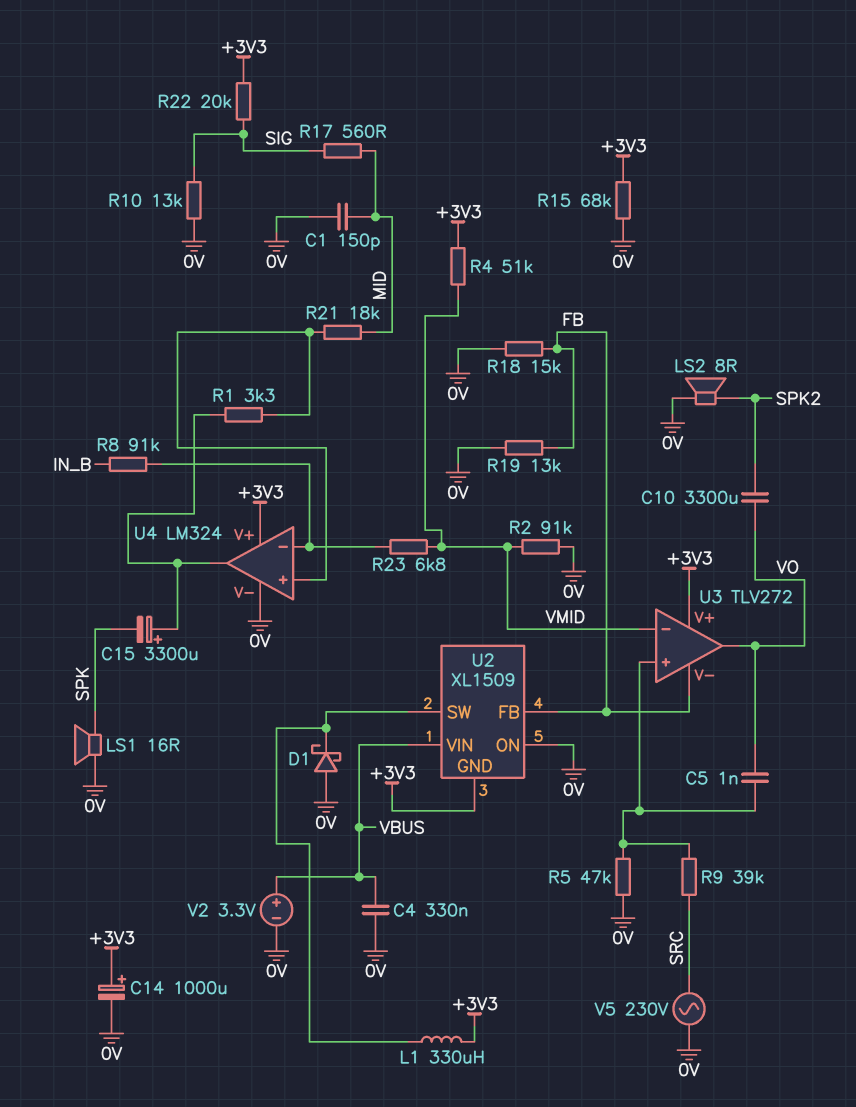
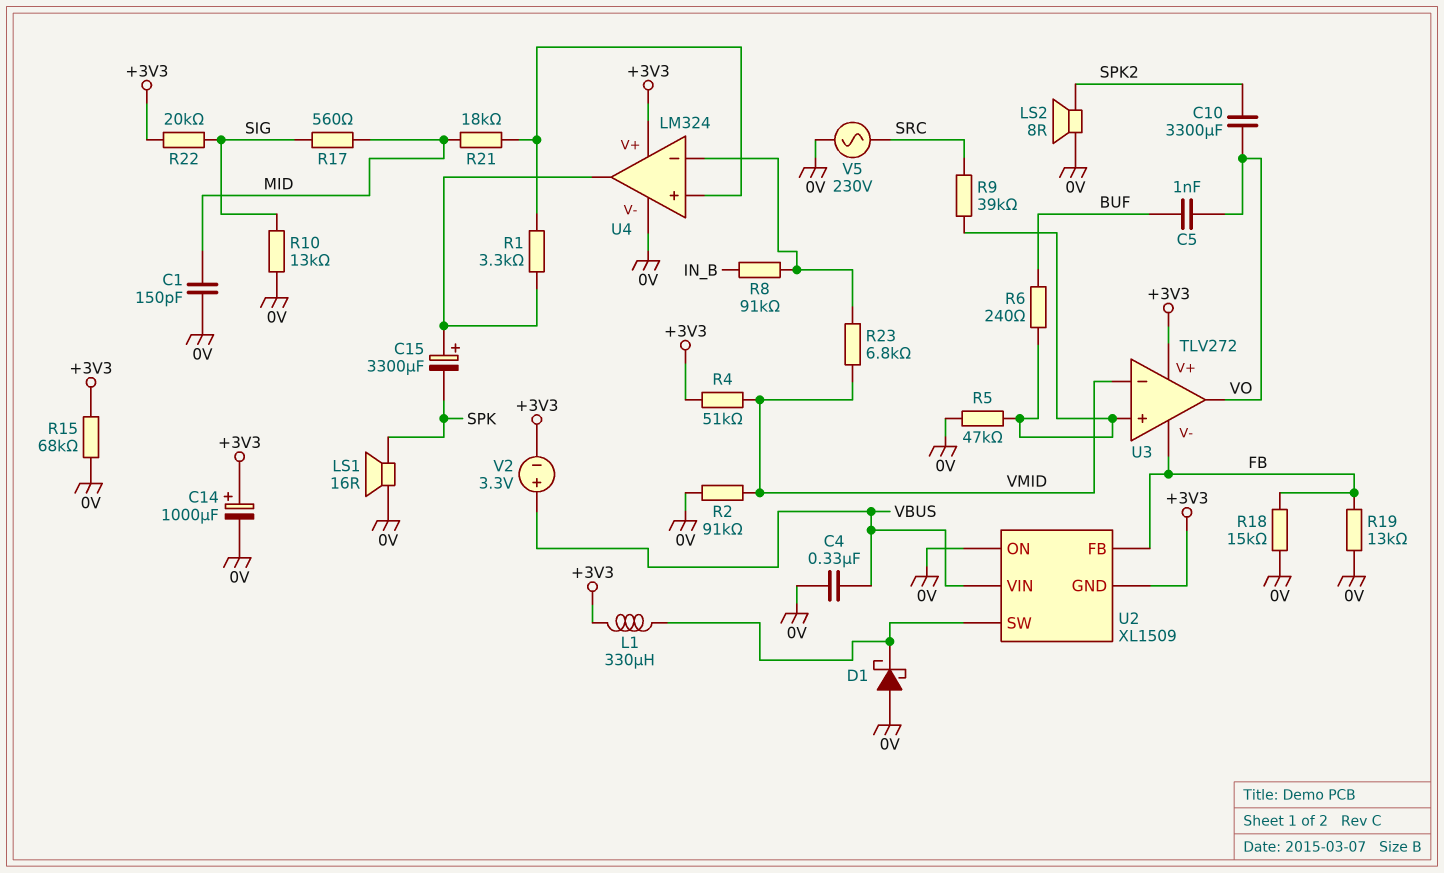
C5: 1nF (U3/in+, VO) -> 1nF (BUF, VO)
R6: none -> 240 (BUF, U3/in+)
V2: 3.3V (plus VBUS, minus 0V) -> 3.3V (plus VBUS, minus +3V3)

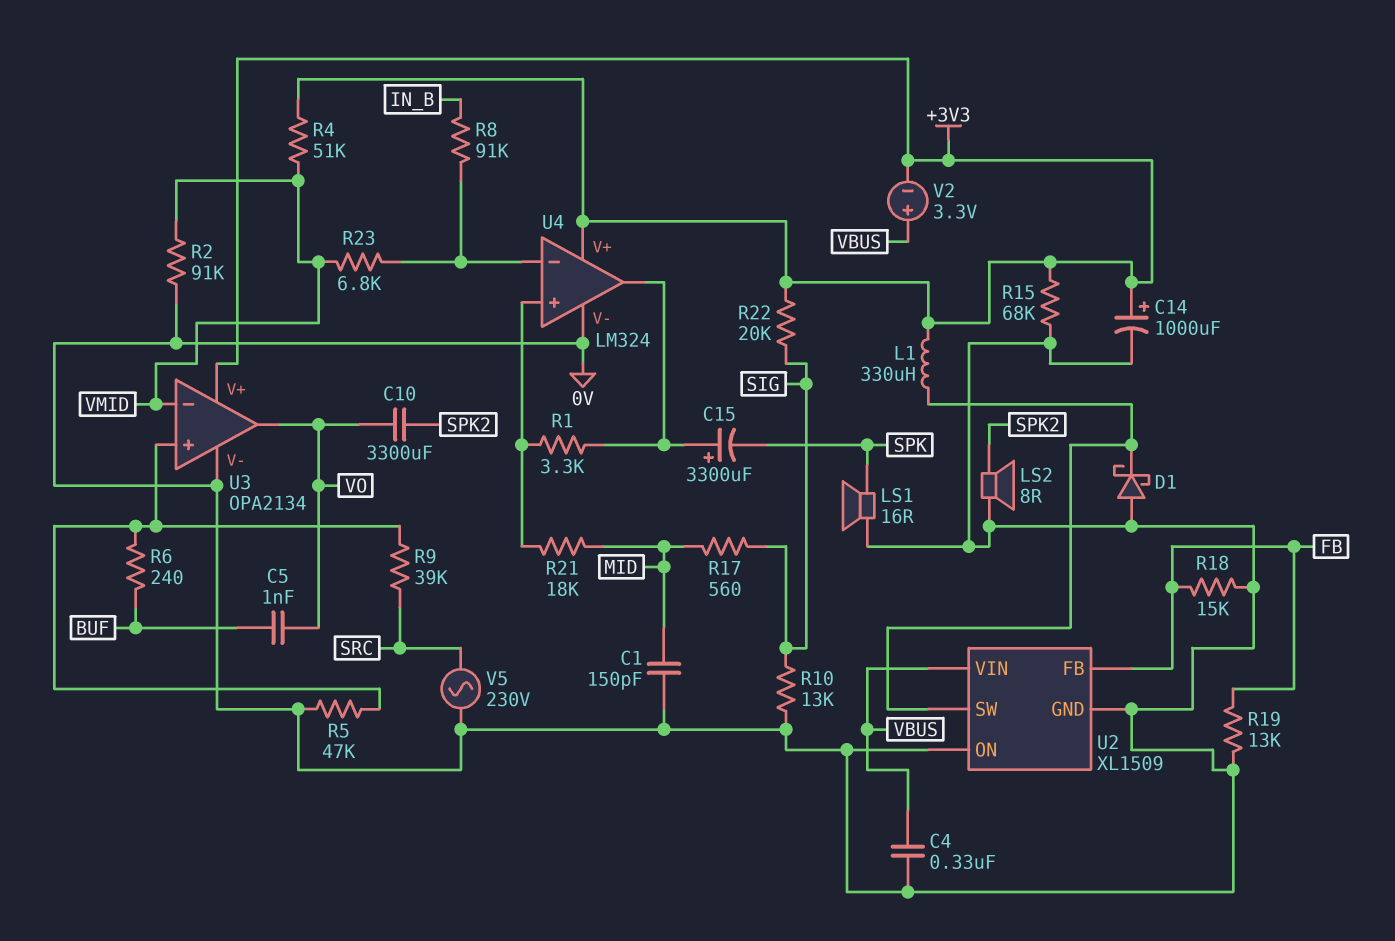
U2 pin GND: +3V3 -> 0V
U3: TLV272 -> OPA2134
U3 pin V-: FB -> 0V

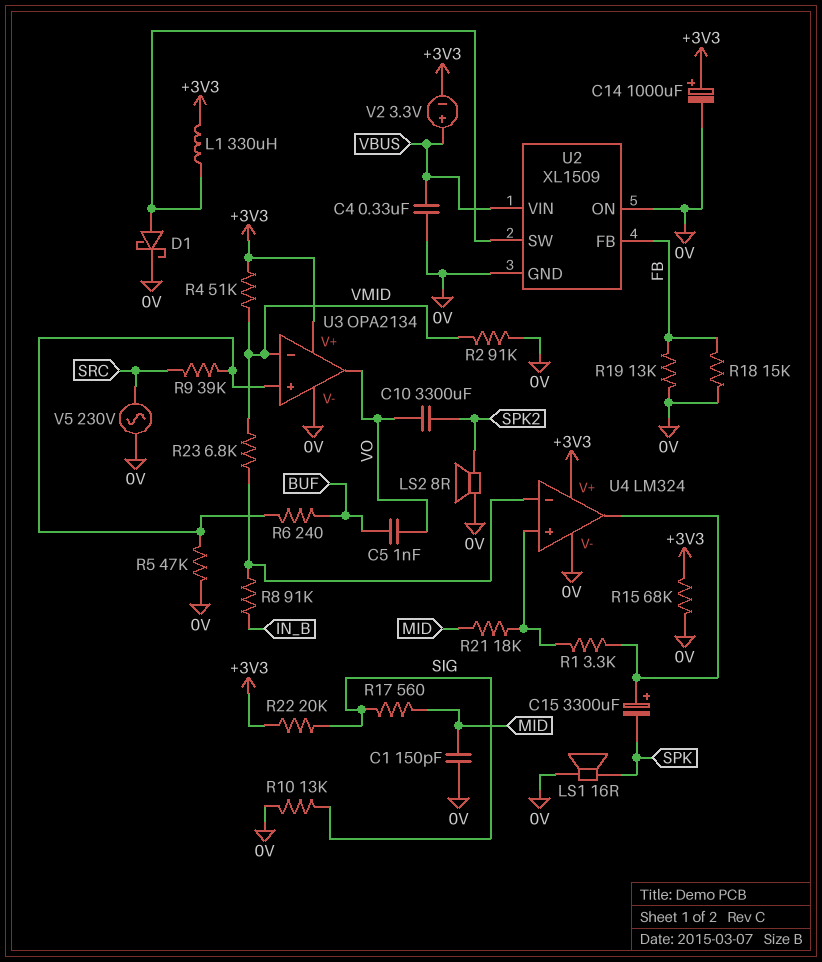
D1: schottky (A 0V, K U2/SW) -> schottky (A U2/SW, K 0V)

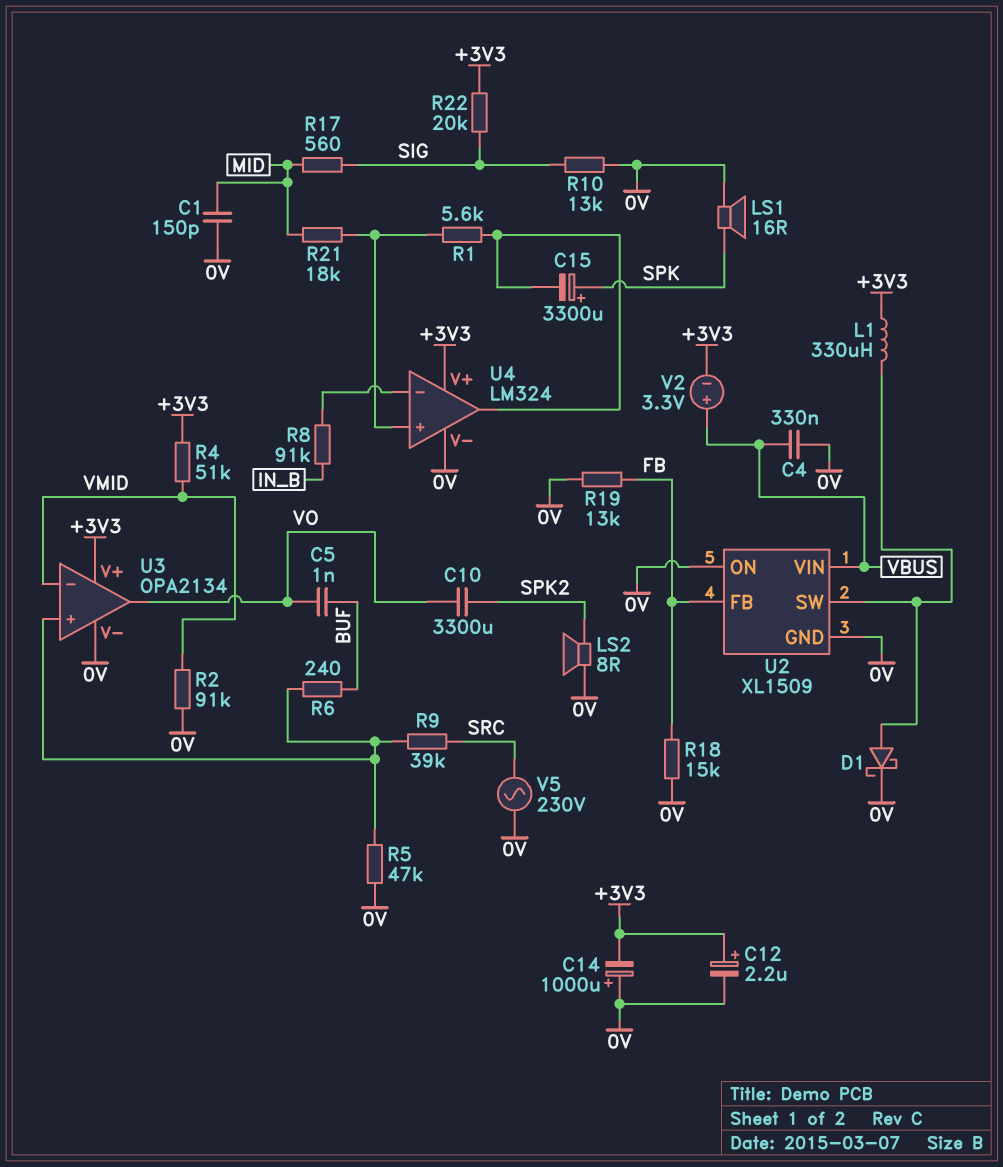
C12: none -> 2.2uF (plus +3V3, minus 0V)
C14: 1000uF (plus +3V3, minus 0V) -> 1000uF (plus 0V, minus +3V3)
C15: 3300uF (plus U4/out, minus SPK) -> 3300uF (plus SPK, minus U4/out)
R1: 3.3k (U4/in+, U4/out) -> 5.6k (U4/in+, U4/out)
R15: 68k (+3V3, 0V) -> none
R23: 6.8k (U4/in-, VMID) -> none

